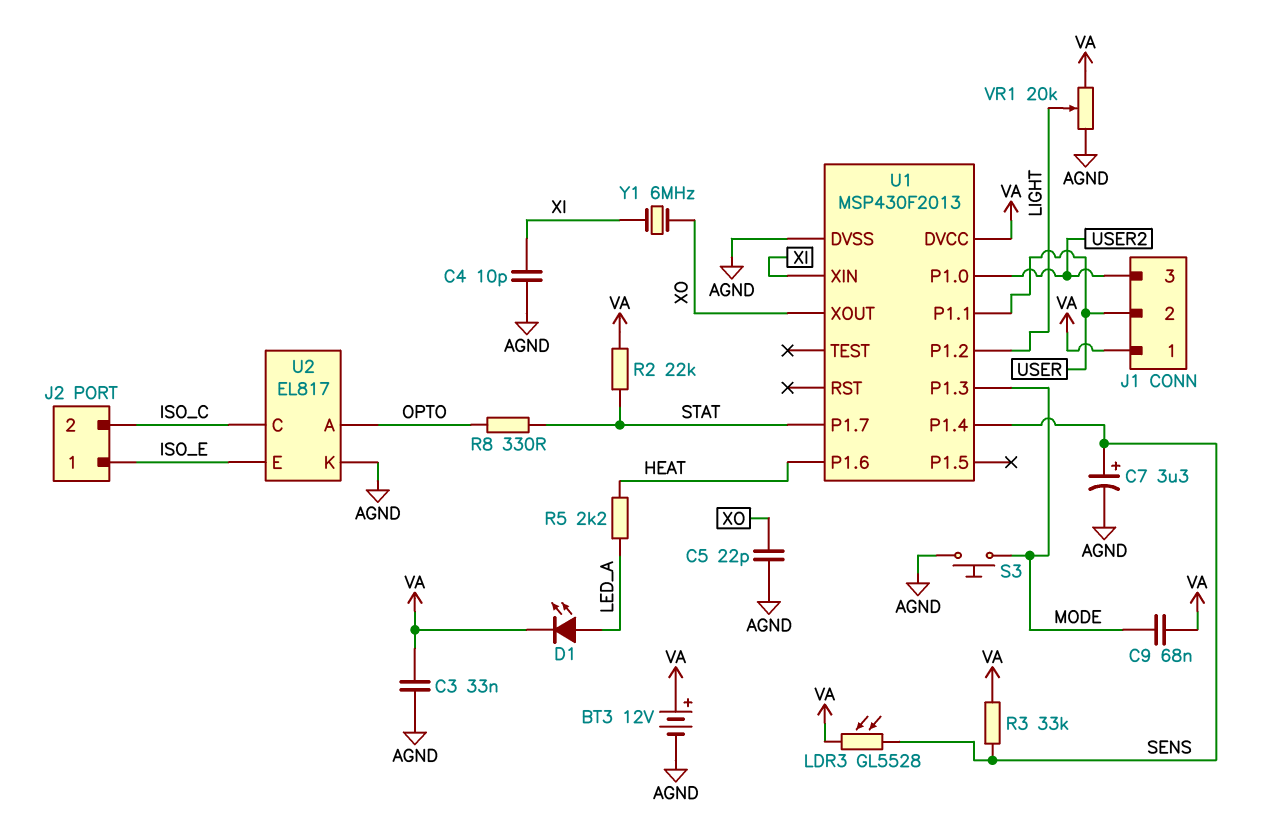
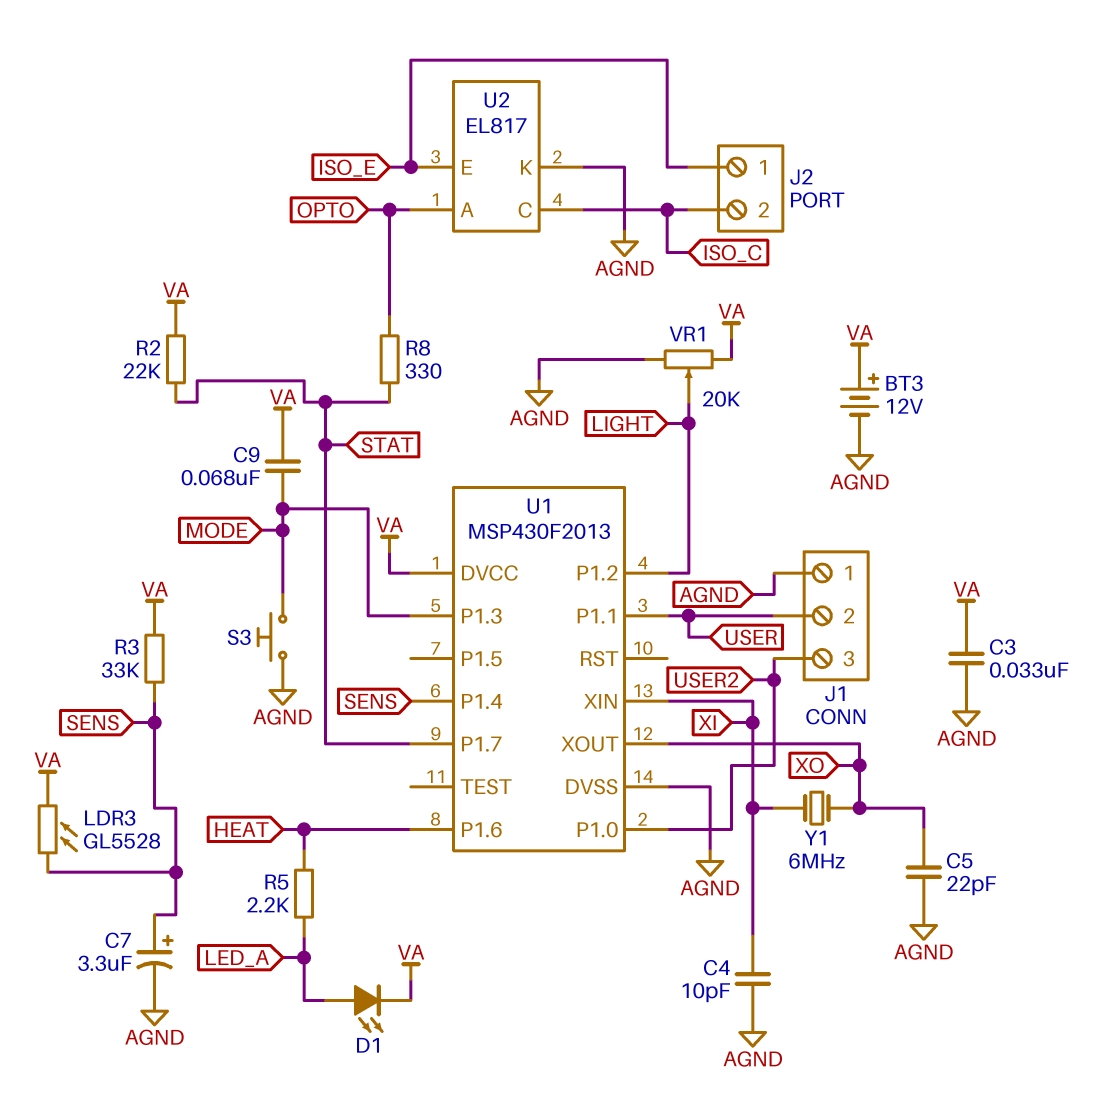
J1 pin 1: VA -> AGND

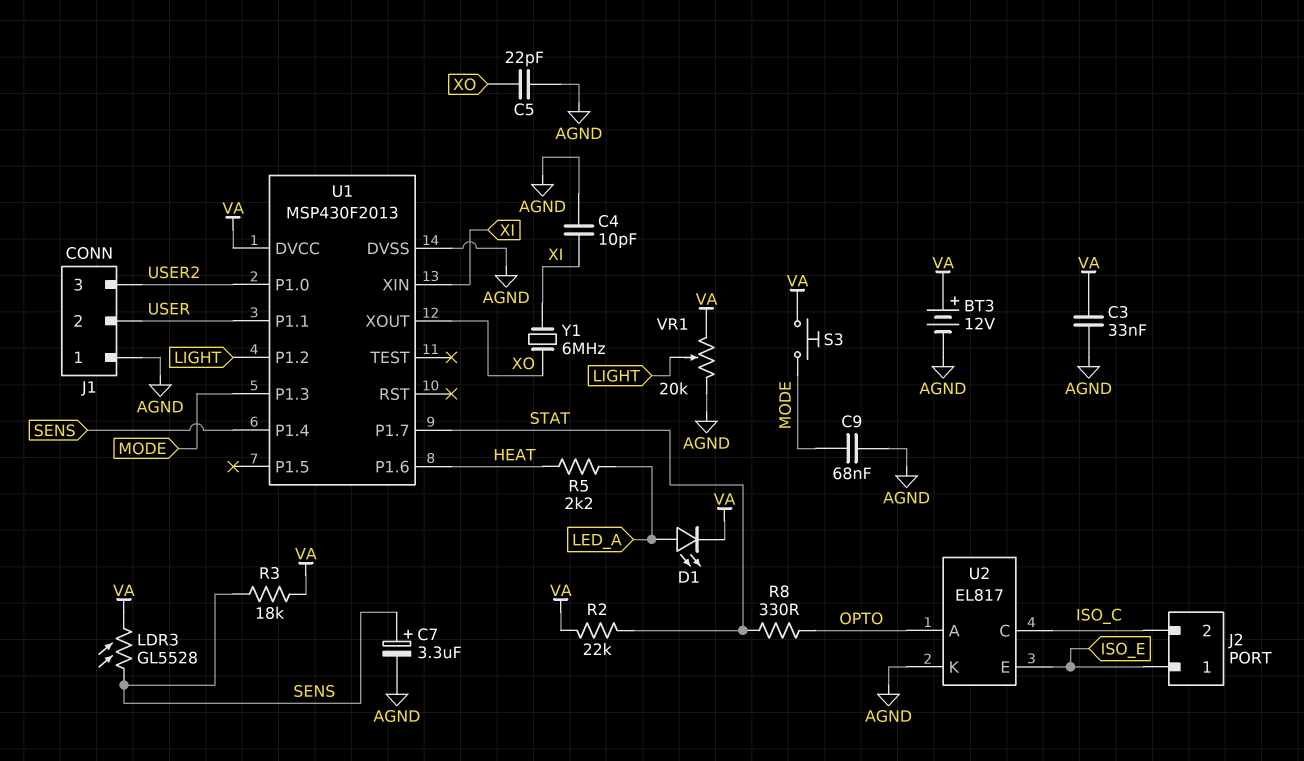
C9: 68nF (MODE, VA) -> 68nF (AGND, MODE)
R3: 33k (SENS, VA) -> 18k (SENS, VA)
S3: button (AGND, MODE) -> button (MODE, VA)

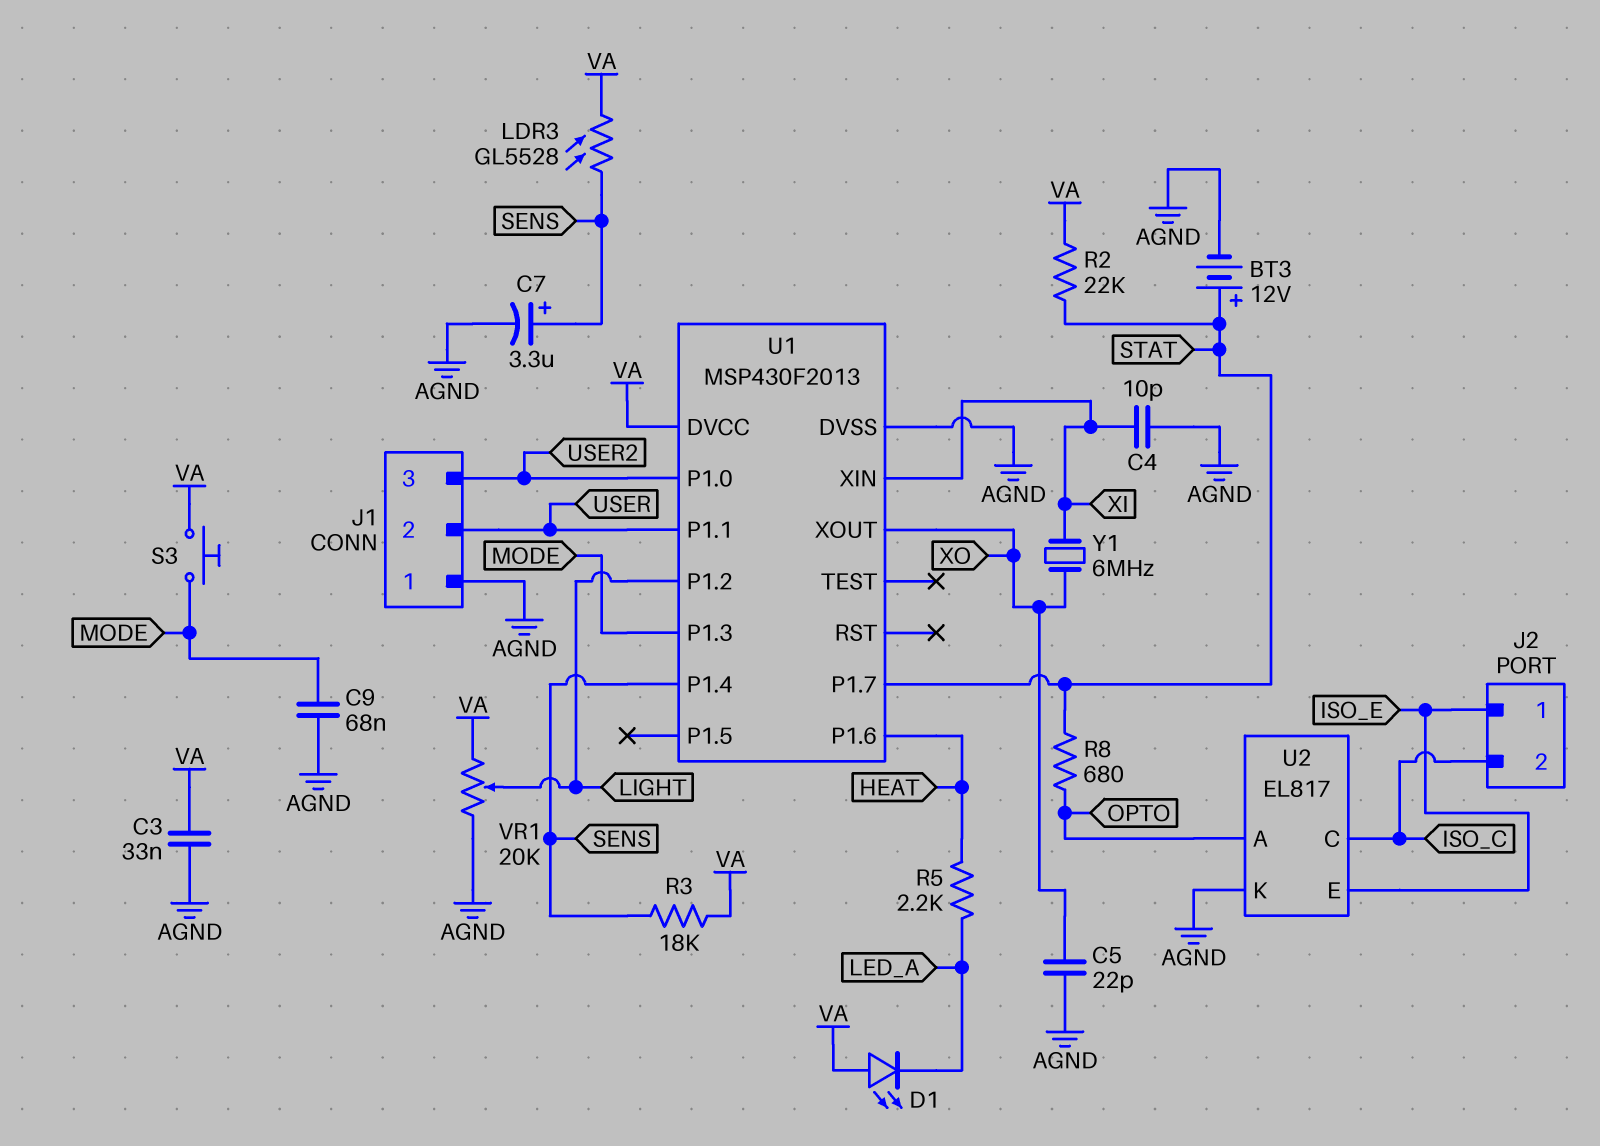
BT3: 12V (plus VA, minus AGND) -> 12V (plus STAT, minus AGND)
D1: LED (A LED_A, K VA) -> LED (A VA, K LED_A)
R8: 330 (OPTO, STAT) -> 680 (OPTO, STAT)

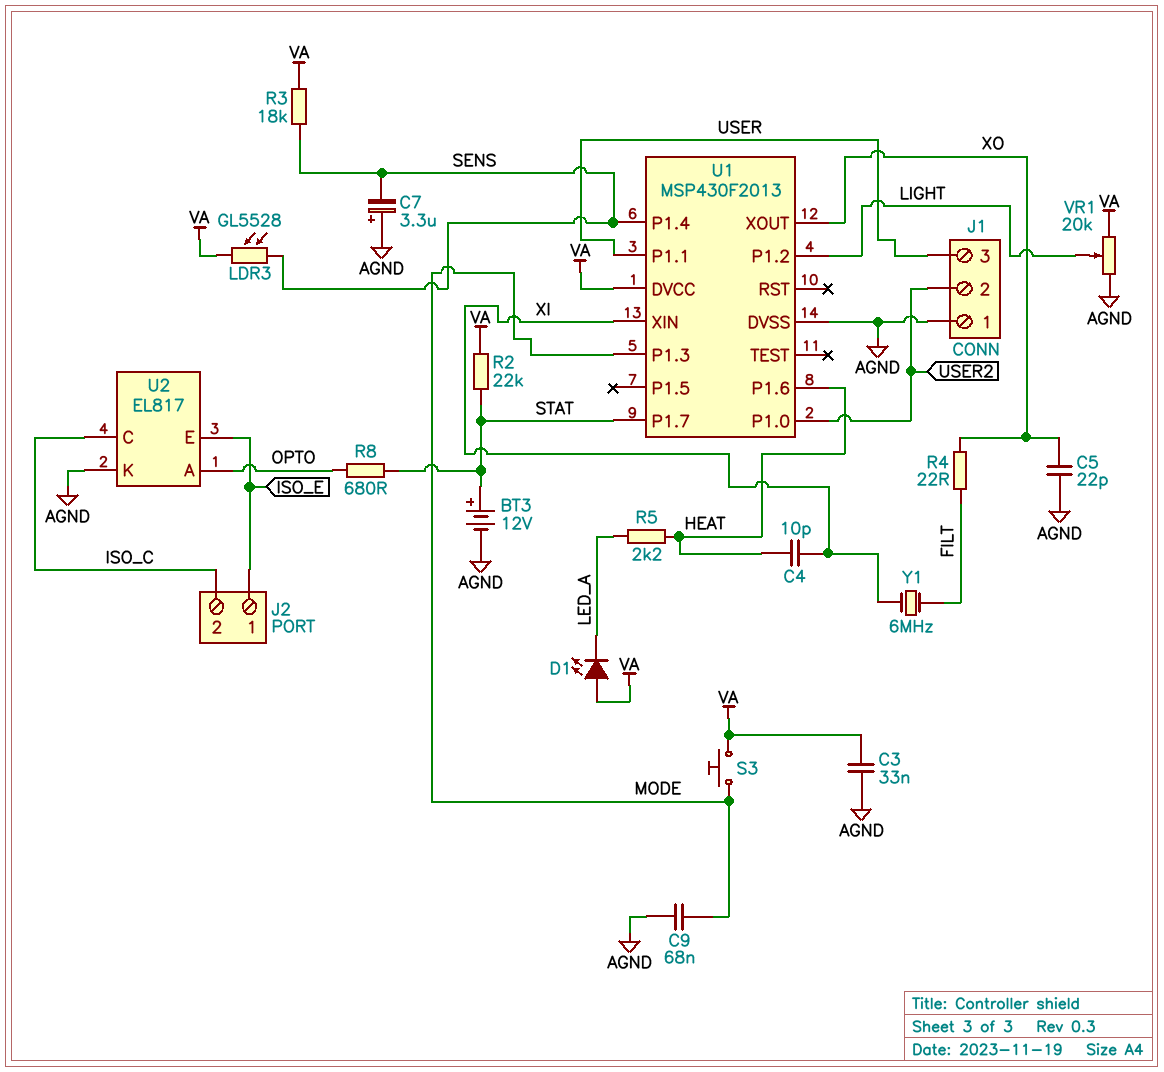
C4: 10pF (AGND, XI) -> 10pF (HEAT, XI)
C7: 3.3uF (plus SENS, minus AGND) -> 3.3uF (plus AGND, minus SENS)
J1 pin 2: USER -> USER2
J1 pin 3: USER2 -> USER
R4: none -> 22 (FILT, XO)
Y1: 6MHz (XI, XO) -> 6MHz (FILT, XI)

